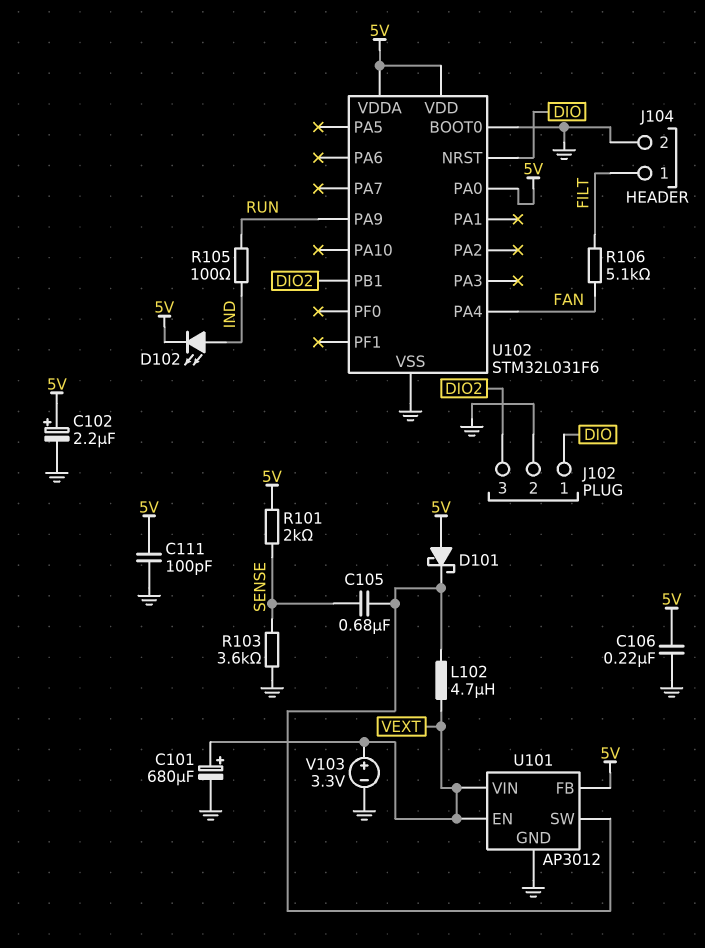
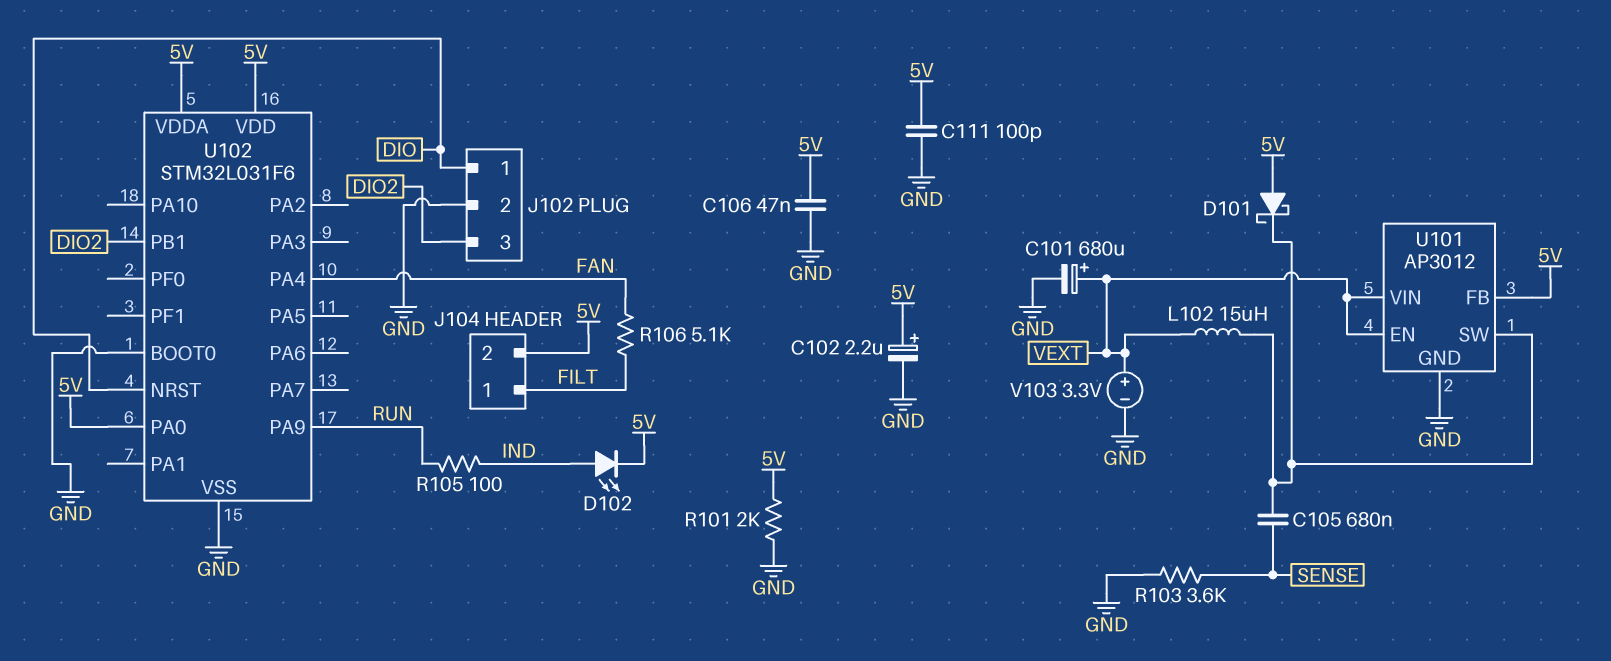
C106: 220nF (5V, GND) -> 47nF (5V, GND)
J104 pin 2: GND -> 5V
L102: 4.7uH (U101/SW, VEXT) -> 15uH (U101/SW, VEXT)
R101: 2k (5V, SENSE) -> 2k (5V, GND)

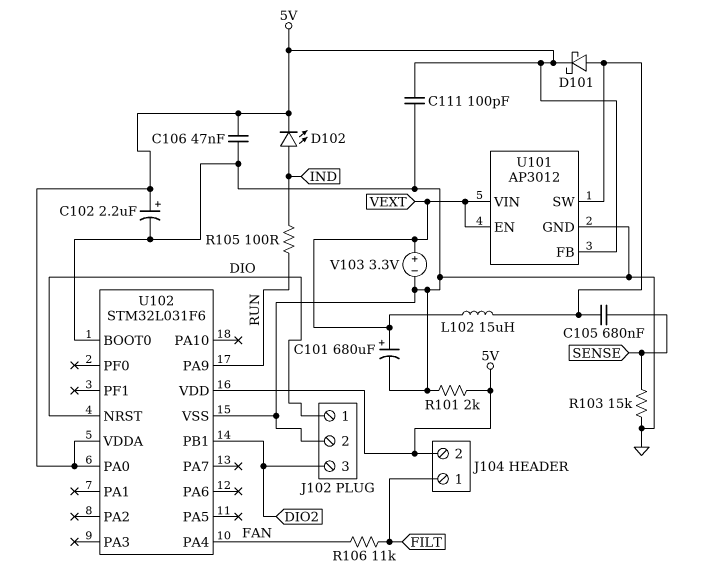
D101: schottky (A 5V, K U101/SW) -> schottky (A U101/SW, K 5V)
R103: 3.6k (GND, SENSE) -> 15k (GND, SENSE)
R106: 5.1k (FAN, FILT) -> 11k (FAN, FILT)

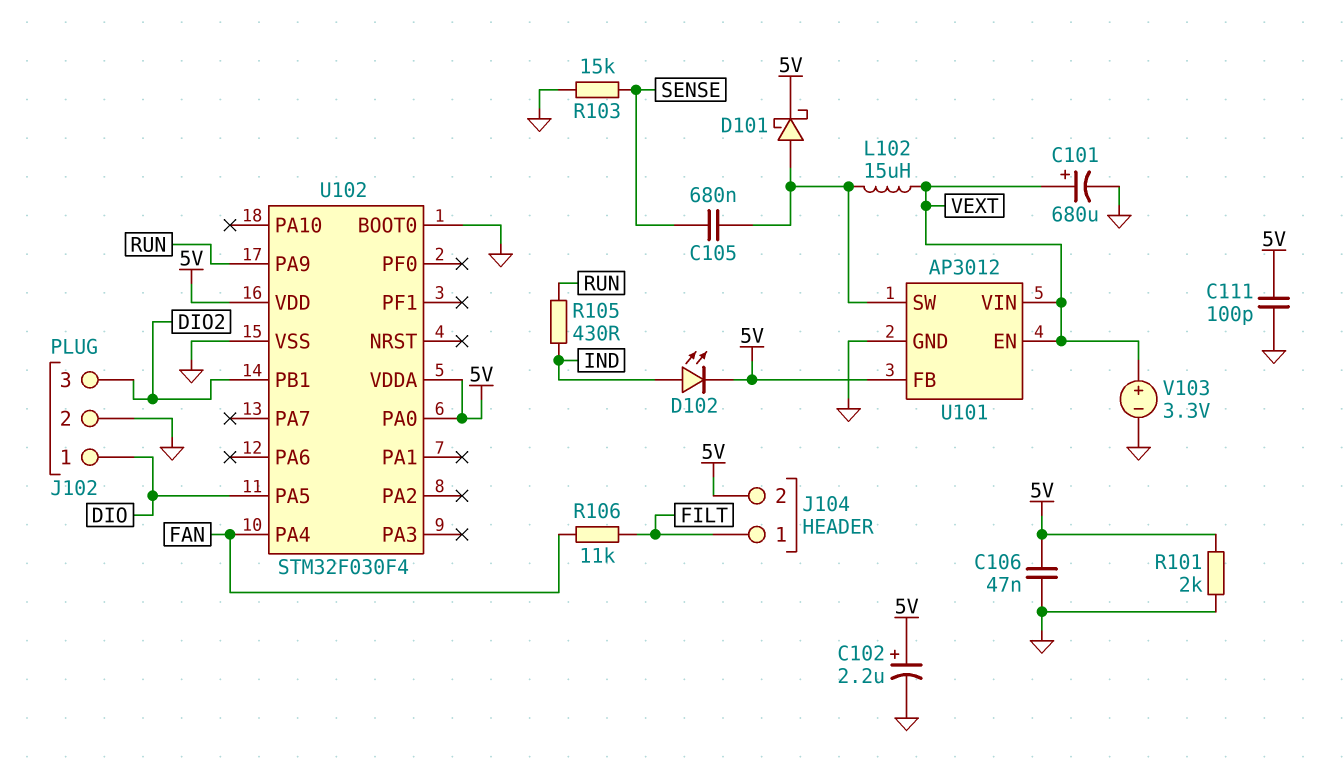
R105: 100 (IND, RUN) -> 430 (IND, RUN)
U102: STM32L031F6 -> STM32F030F4
U102 pin NRST: DIO -> none
U102 pin PA5: none -> DIO

